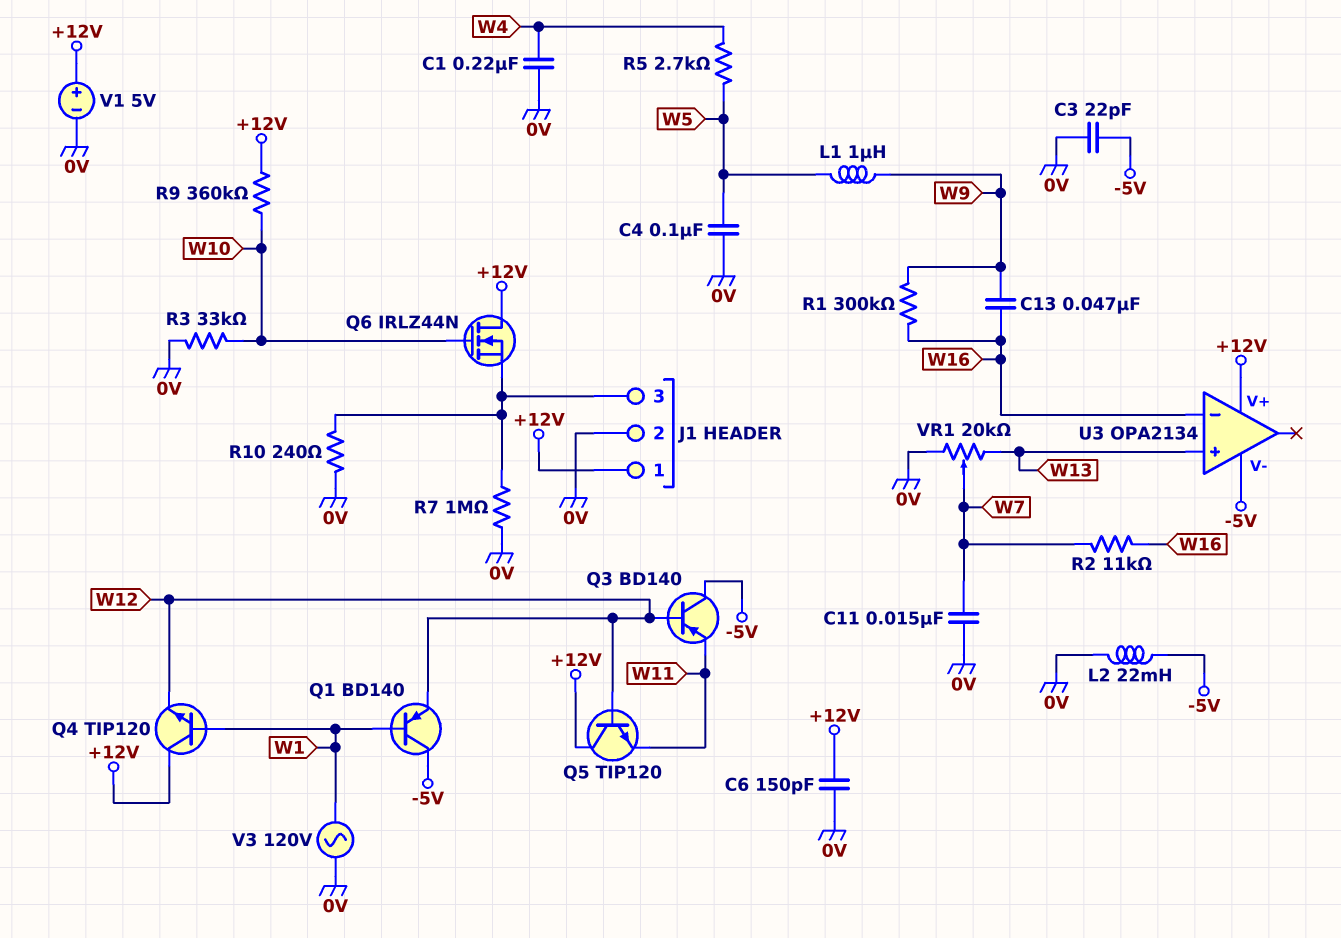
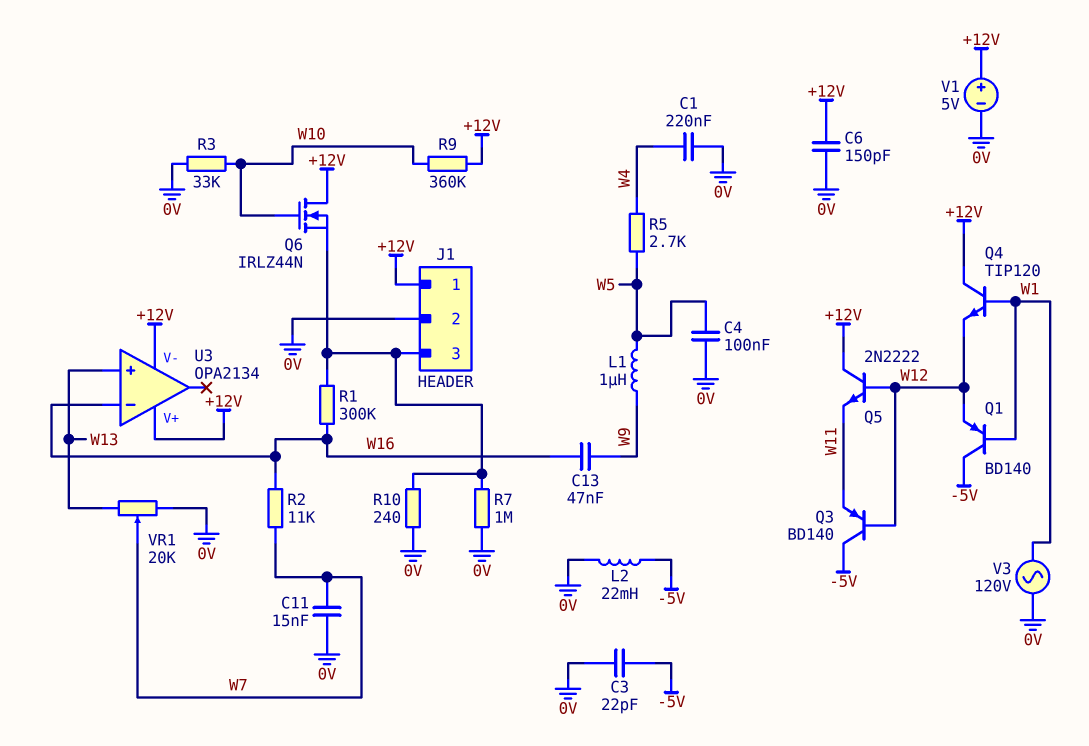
Q5: NPN TIP120 (B W12, C +12V, E W11) -> NPN 2N2222 (B W12, C +12V, E W11)
R1: 300k (W9, W16) -> 300k (J1/3, W16)
U3 pin V-: -5V -> +12V

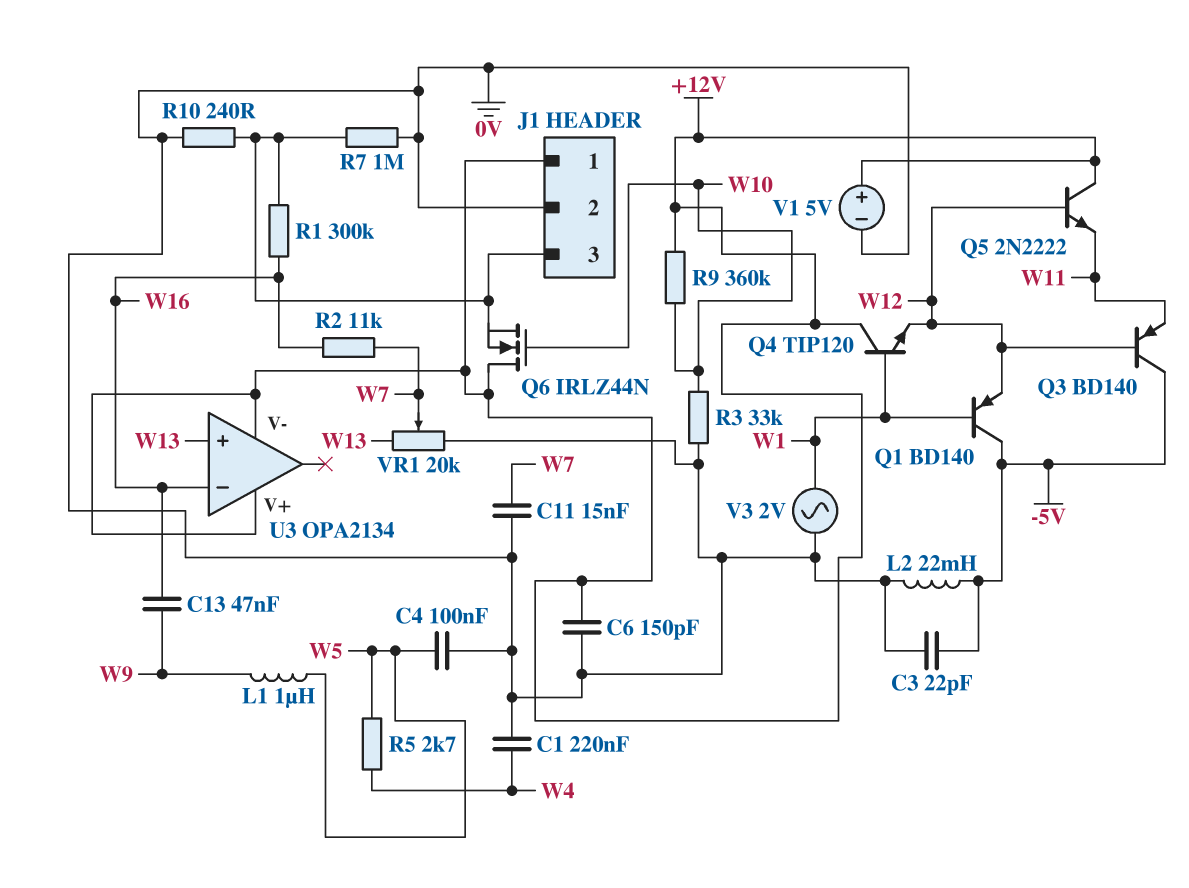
V3: AC 120V (0V, W1) -> AC 2V (0V, W1)

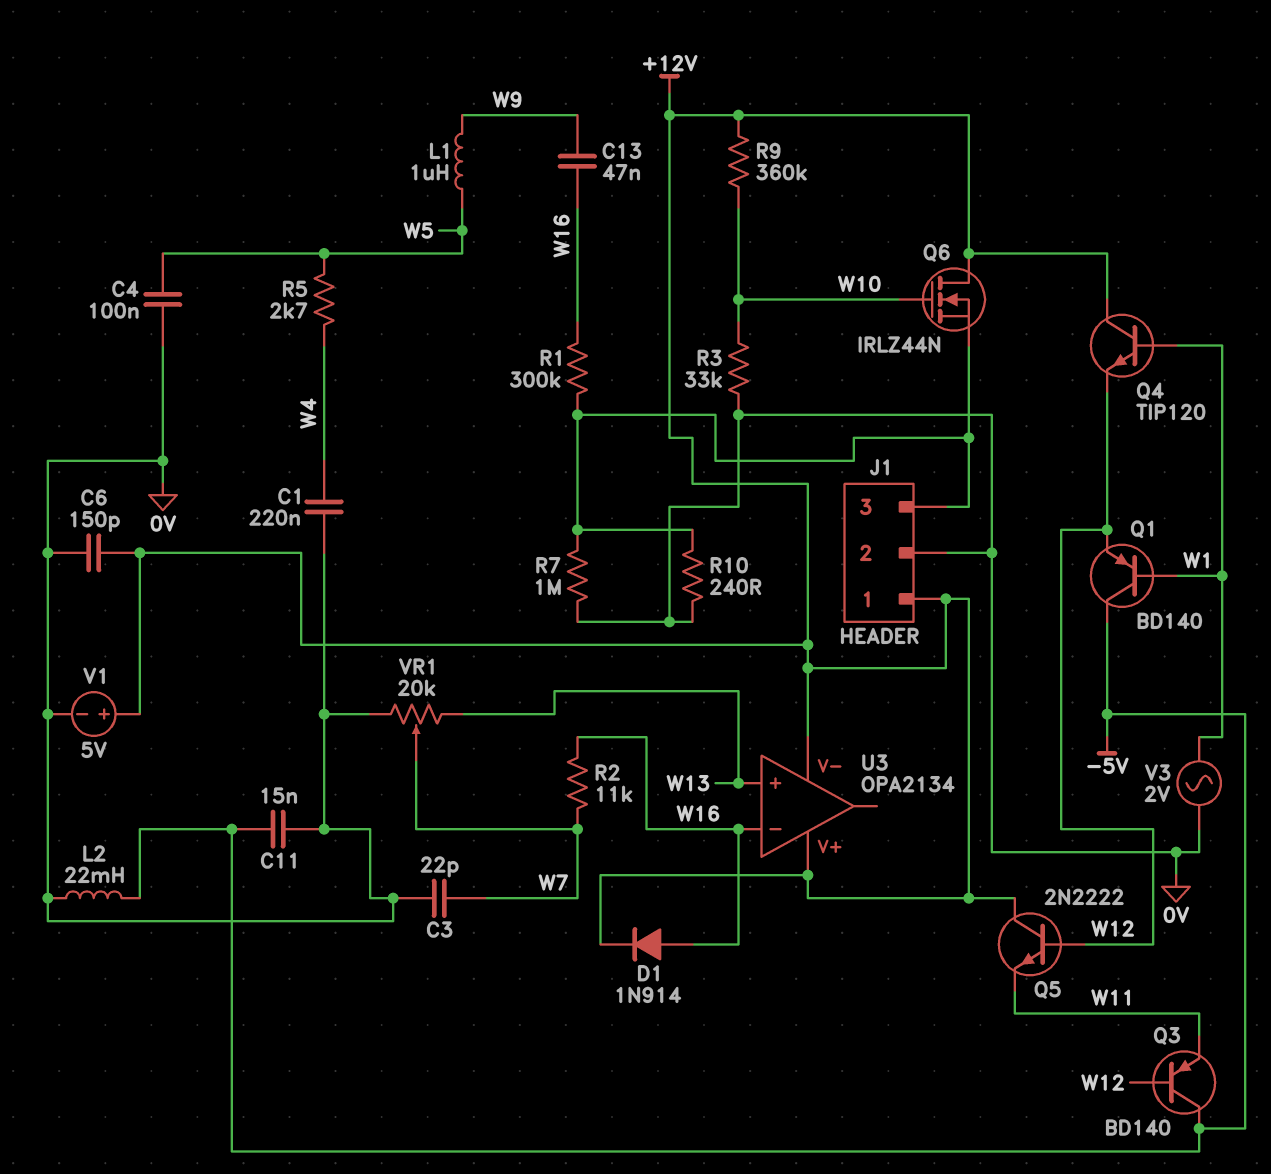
C3: 22pF (-5V, 0V) -> 22pF (0V, W7)
C11: 15nF (0V, W7) -> 15nF (-5V, 0V)
D1: none -> diode 1N914 (A W16, K +12V)

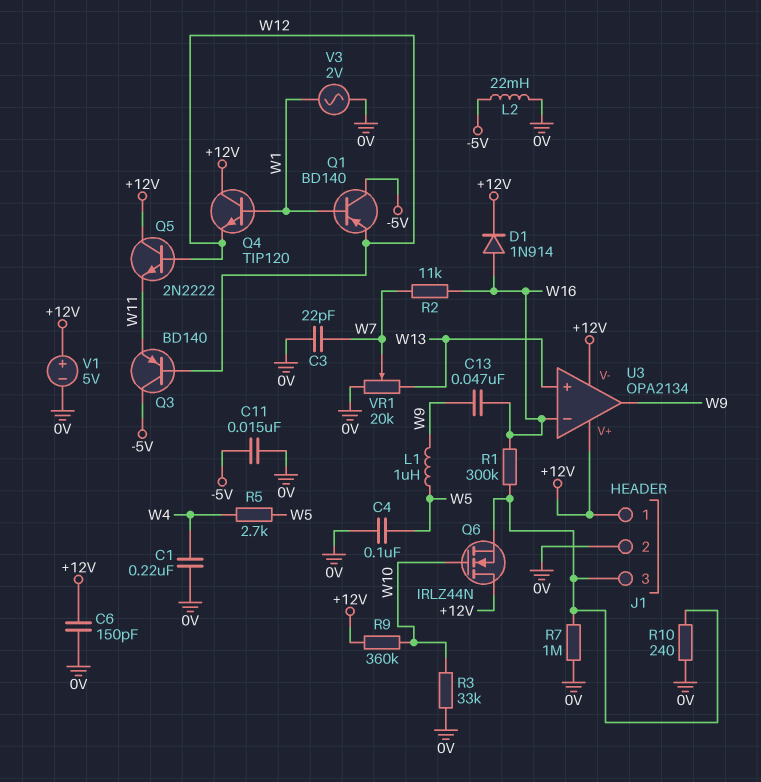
U3 pin out: none -> W9

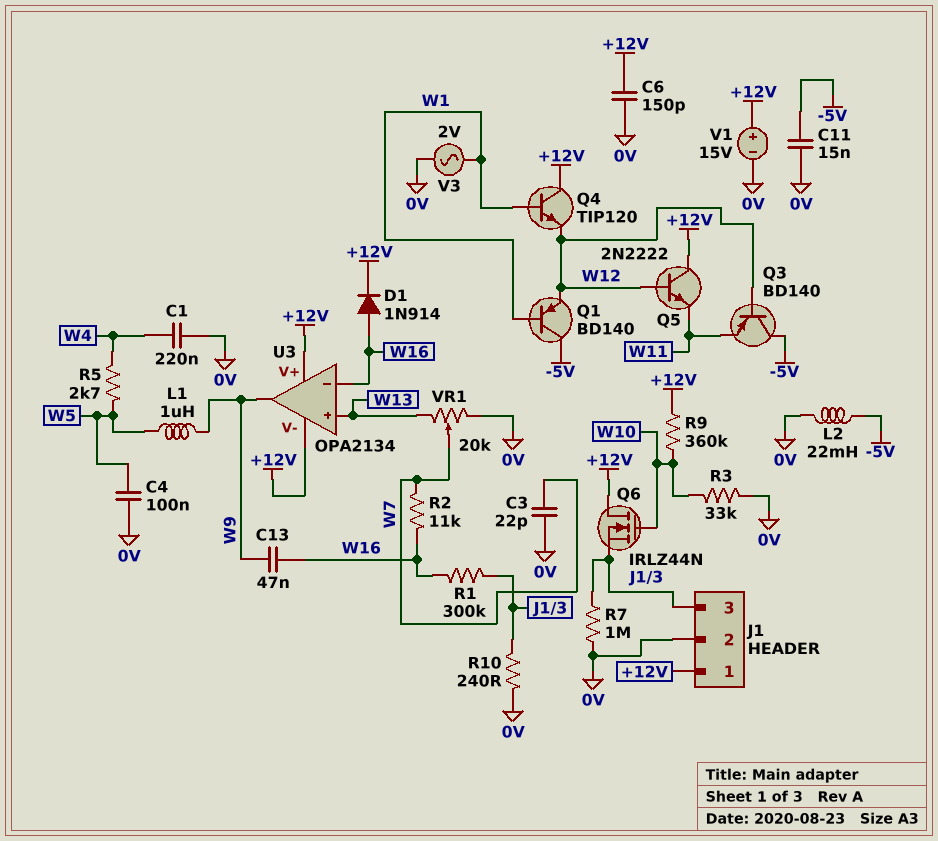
V1: 5V (plus +12V, minus 0V) -> 15V (plus +12V, minus 0V)

